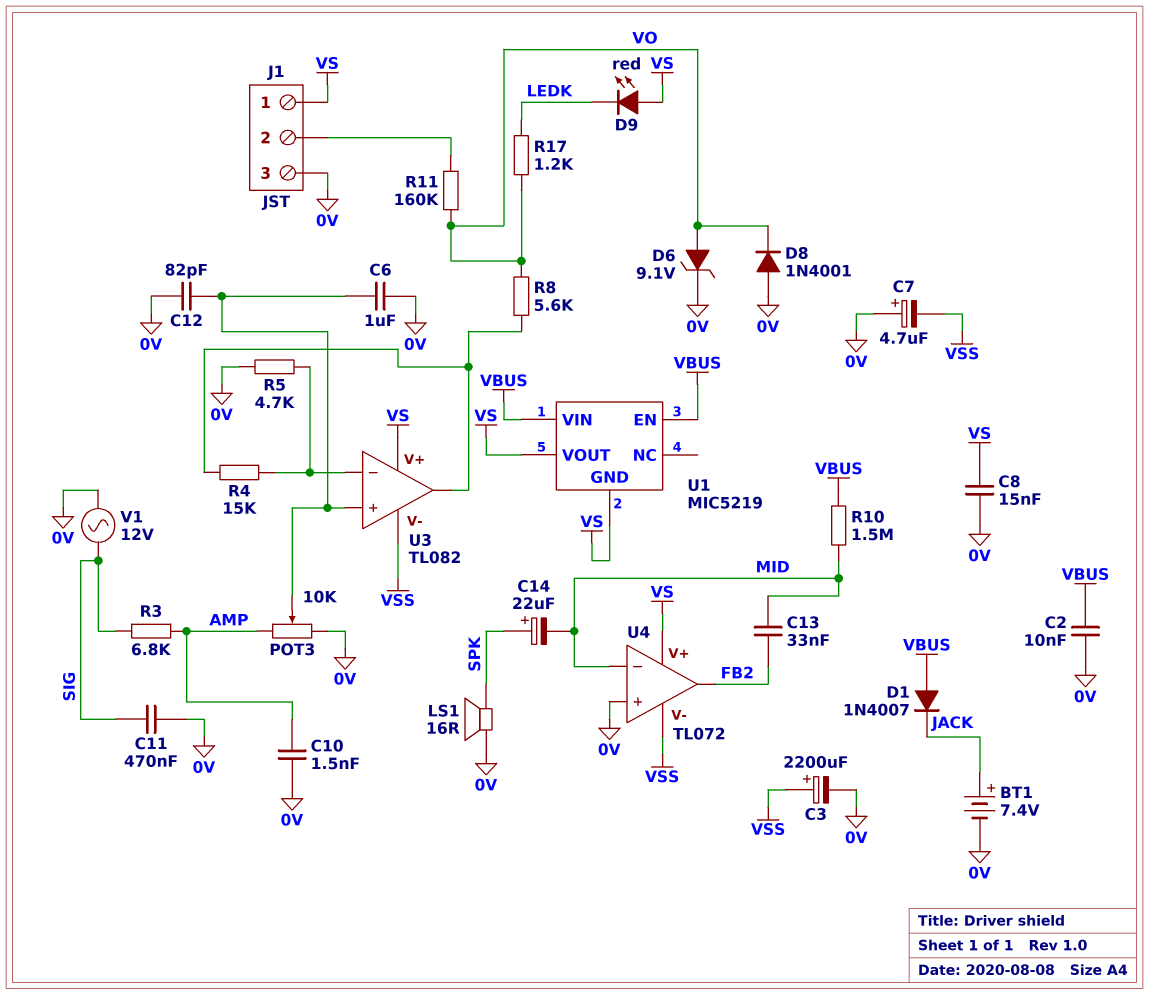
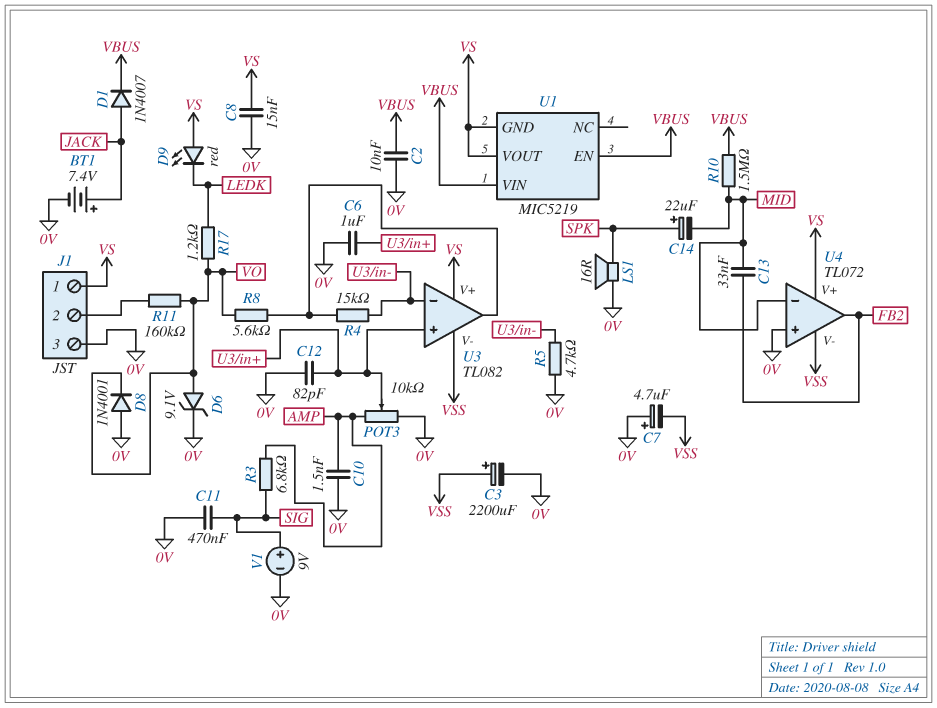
D1: diode 1N4007 (A VBUS, K JACK) -> diode 1N4007 (A JACK, K VBUS)
V1: AC 12V (0V, SIG) -> 9V (plus SIG, minus 0V)

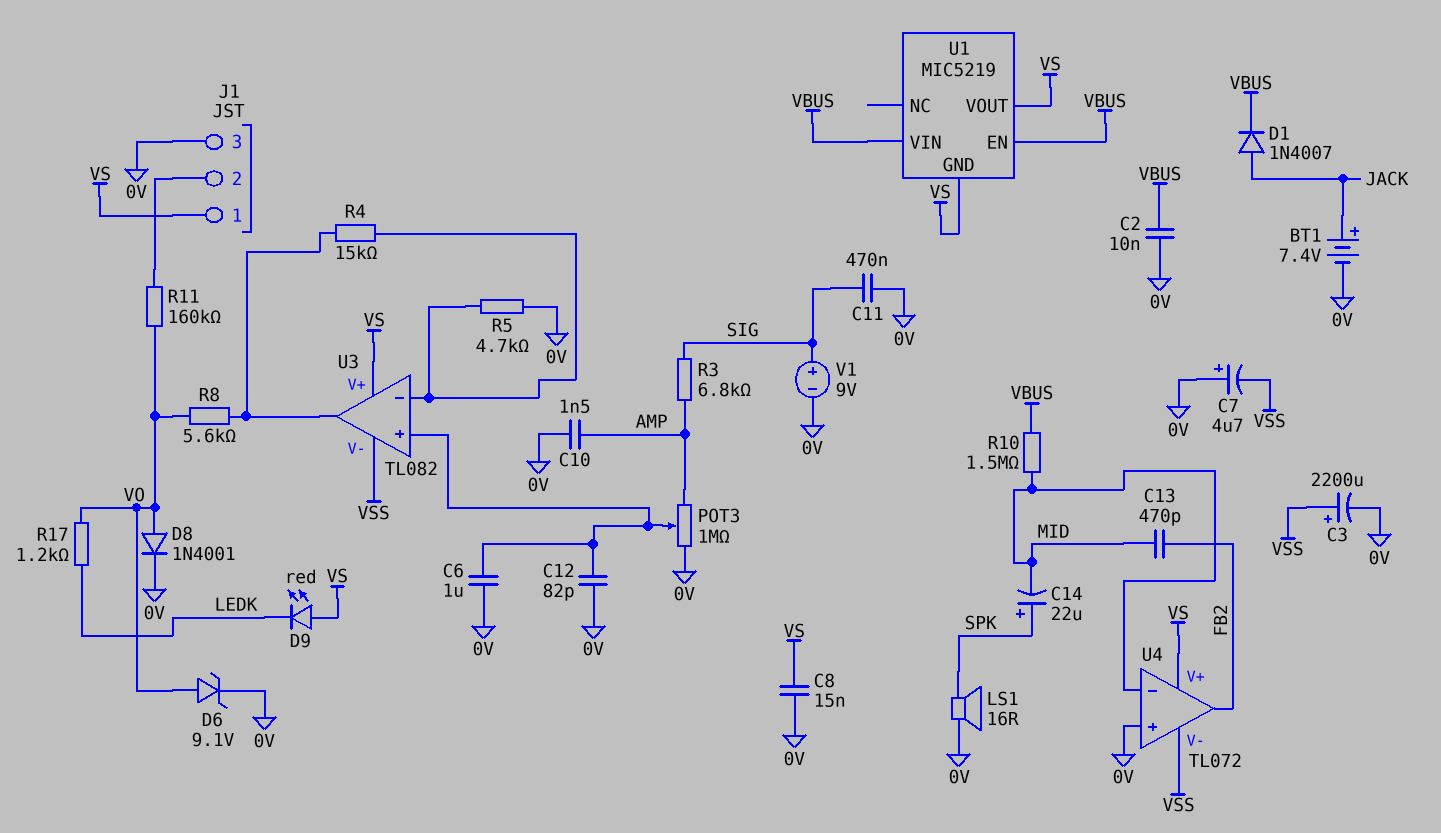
C13: 33nF (FB2, MID) -> 470pF (FB2, MID)
D8: diode 1N4001 (A 0V, K VO) -> diode 1N4001 (A VO, K 0V)
POT3: 10k (0V, AMP, wiper U3/in+) -> 1M (0V, AMP, wiper U3/in+)

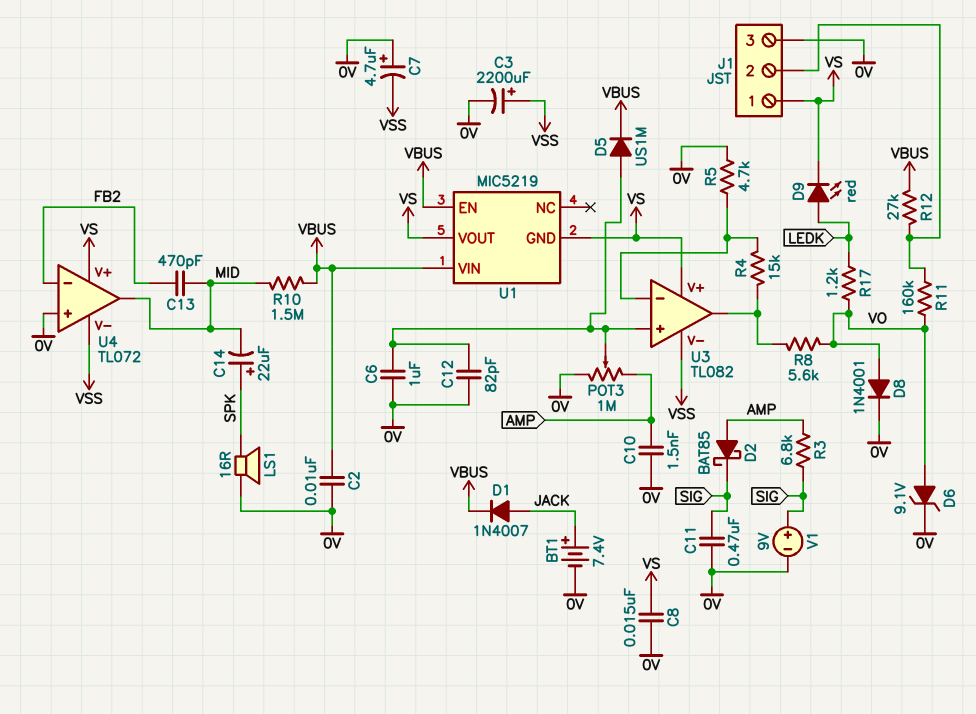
D2: none -> schottky BAT85 (A AMP, K SIG)
D5: none -> diode US1M (A U3/in+, K VBUS)
D9: LED red (A VS, K LEDK) -> LED red (A LEDK, K VS)
R12: none -> 27k (J1/2, VBUS)
U4 pin in-: MID -> FB2
U4 pin out: FB2 -> MID

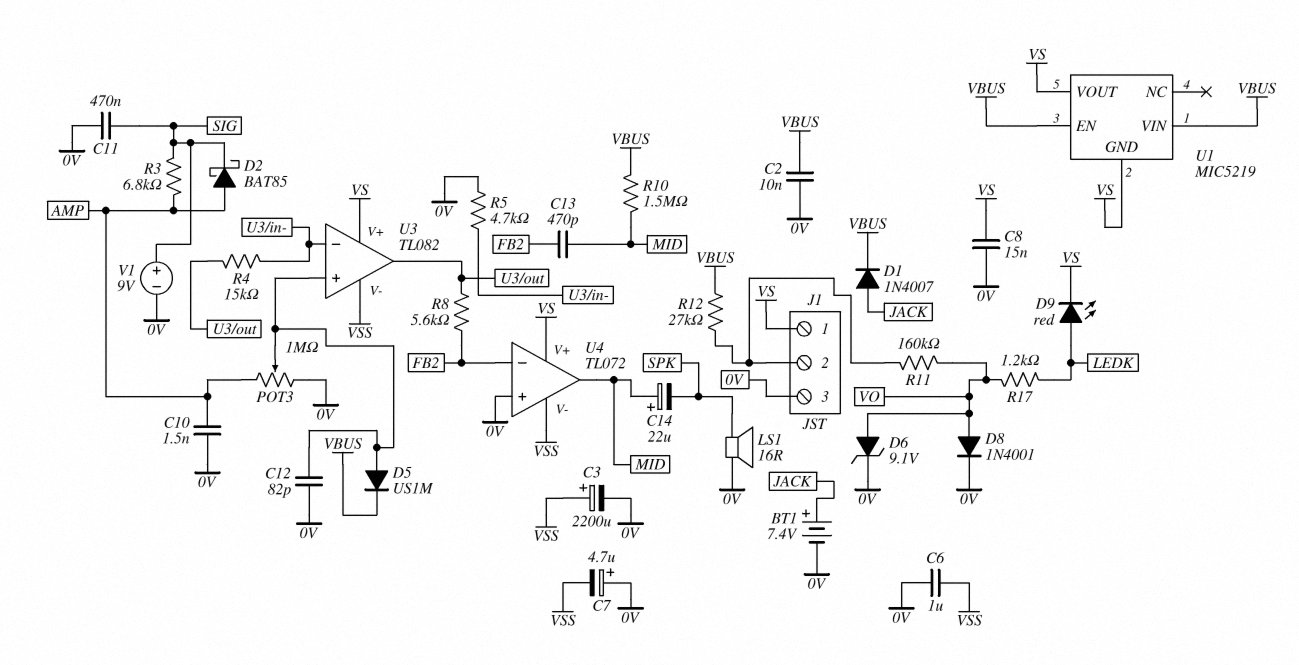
C6: 1uF (0V, U3/in+) -> 1uF (0V, VSS)
C14: 22uF (plus SPK, minus MID) -> 22uF (plus MID, minus SPK)
R8: 5.6k (U3/out, VO) -> 5.6k (FB2, U3/out)

